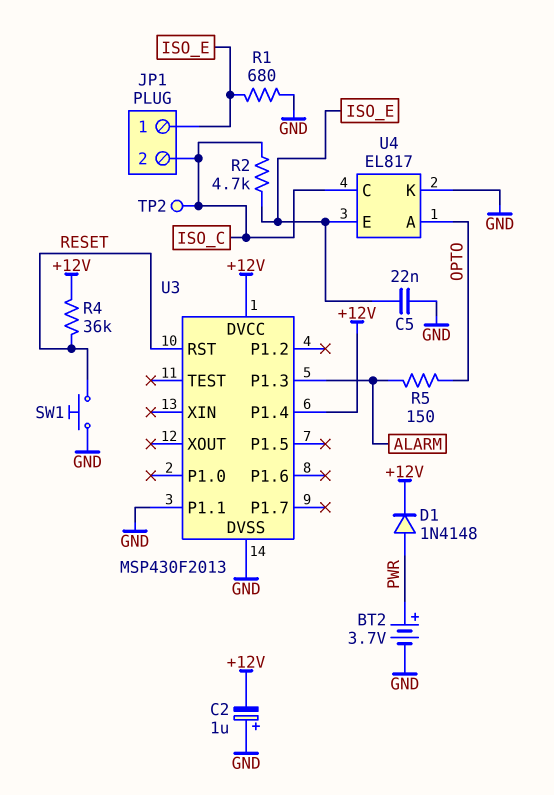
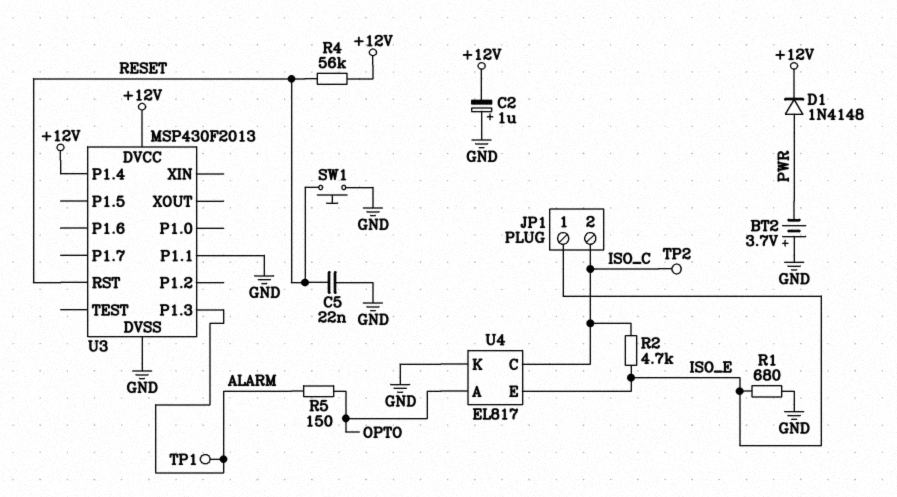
BT2: 3.7V (plus PWR, minus GND) -> 3.7V (plus GND, minus PWR)
C5: 22nF (GND, ISO_E) -> 22nF (GND, RESET)
R4: 36k (+12V, RESET) -> 56k (+12V, RESET)
TP1: none -> test point (ALARM)

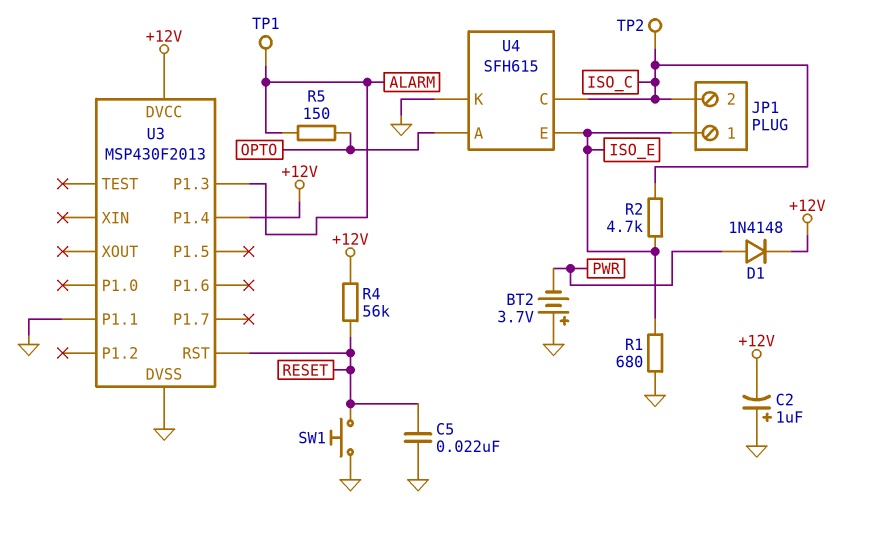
U4: EL817 -> SFH615

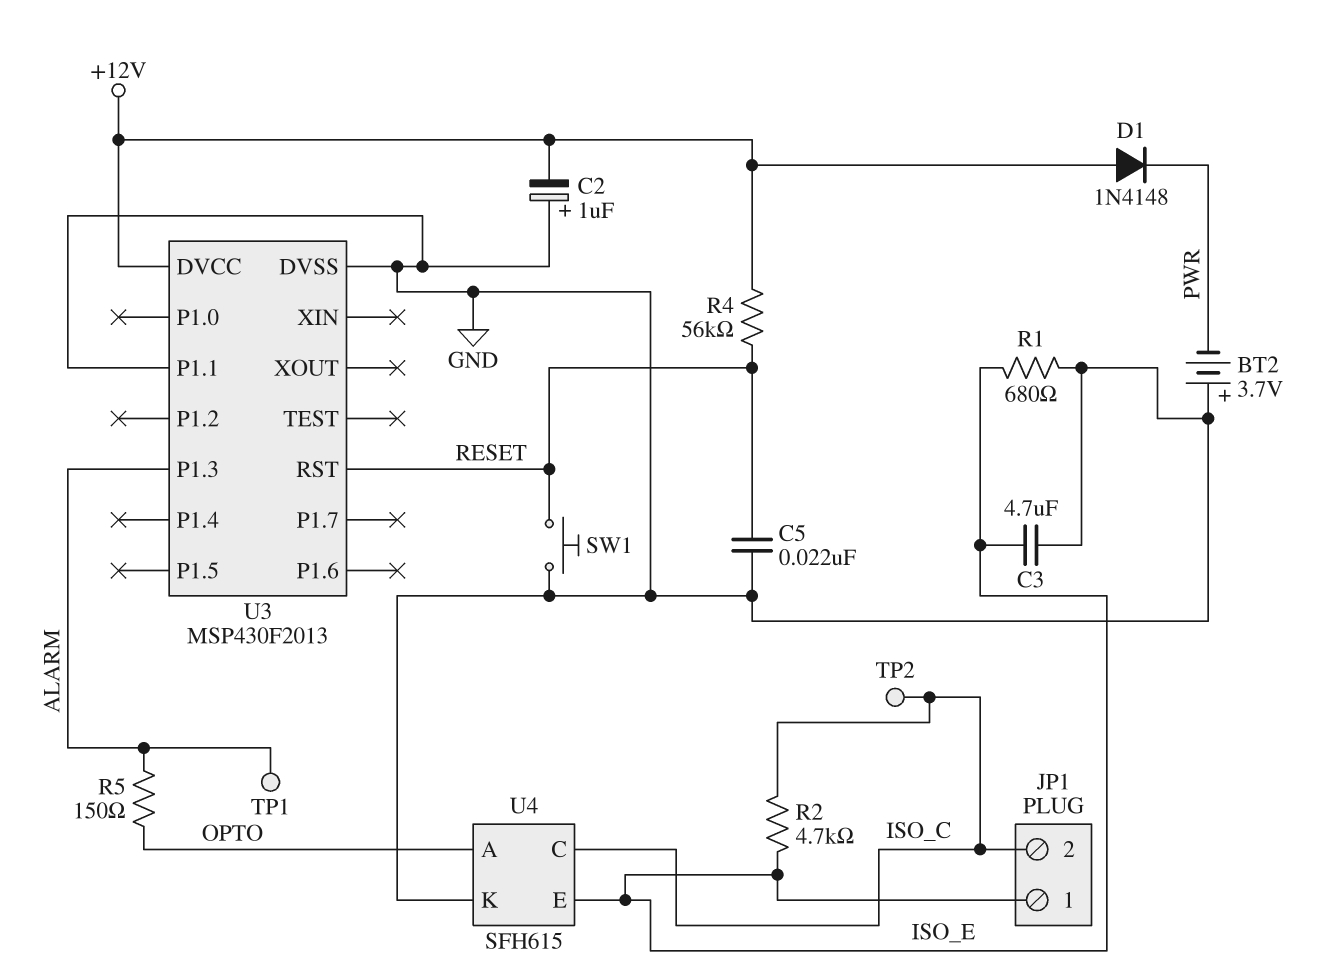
C3: none -> 4.7uF (GND, ISO_E)
D1: diode 1N4148 (A PWR, K +12V) -> diode 1N4148 (A +12V, K PWR)
U3 pin P1.4: +12V -> none

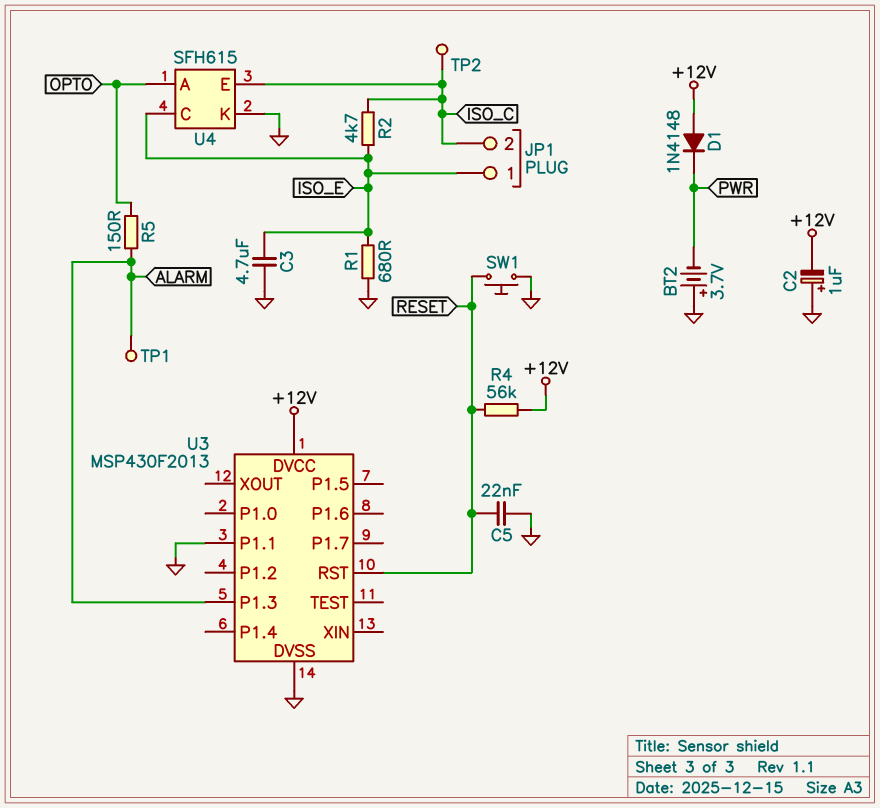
U4 pin C: ISO_C -> ISO_E
U4 pin E: ISO_E -> ISO_C

